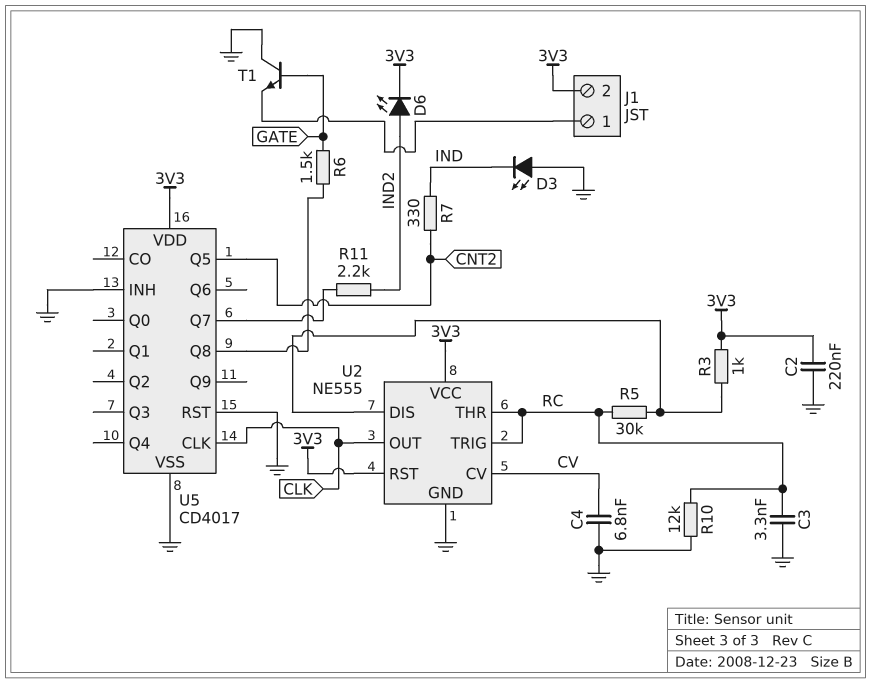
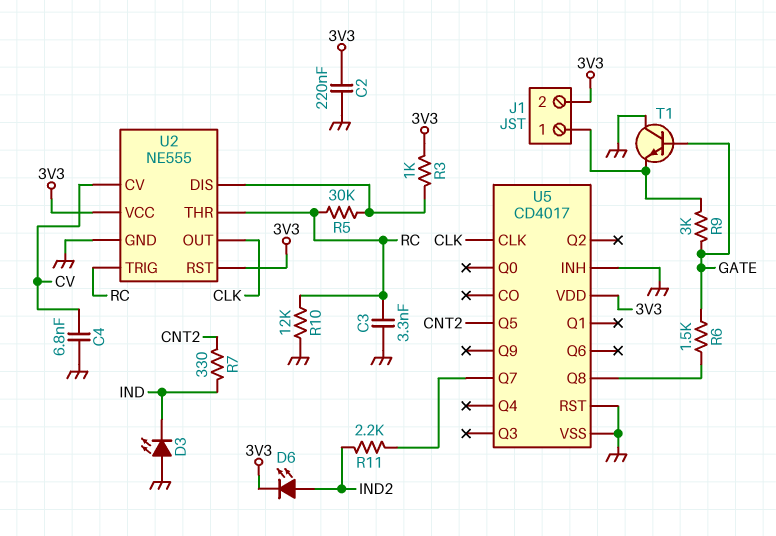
R9: none -> 3k (GATE, J1/1)

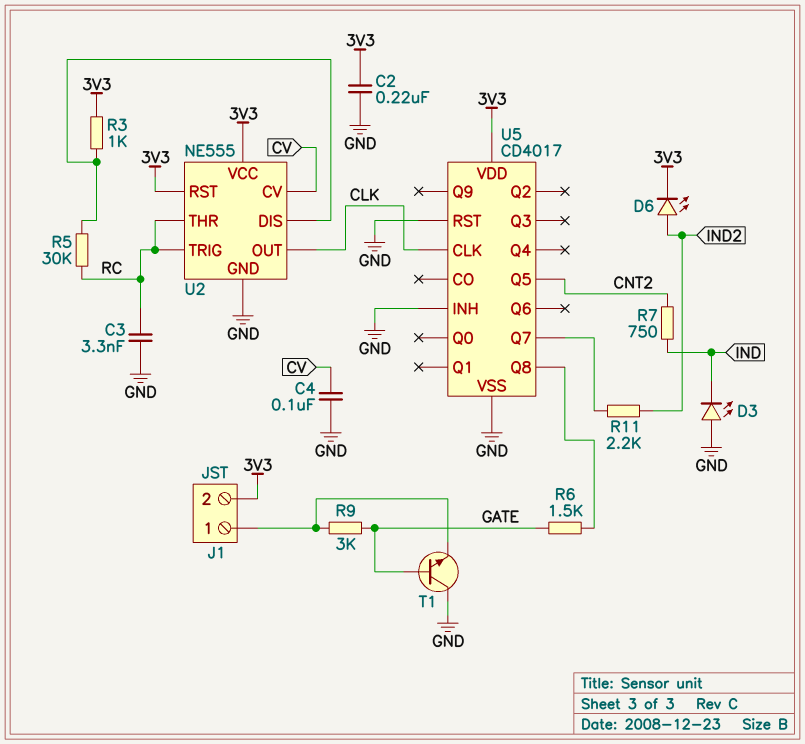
C4: 6.8nF (CV, GND) -> 100nF (CV, GND)
R7: 330 (CNT2, IND) -> 750 (CNT2, IND)
R10: 12k (GND, RC) -> none

